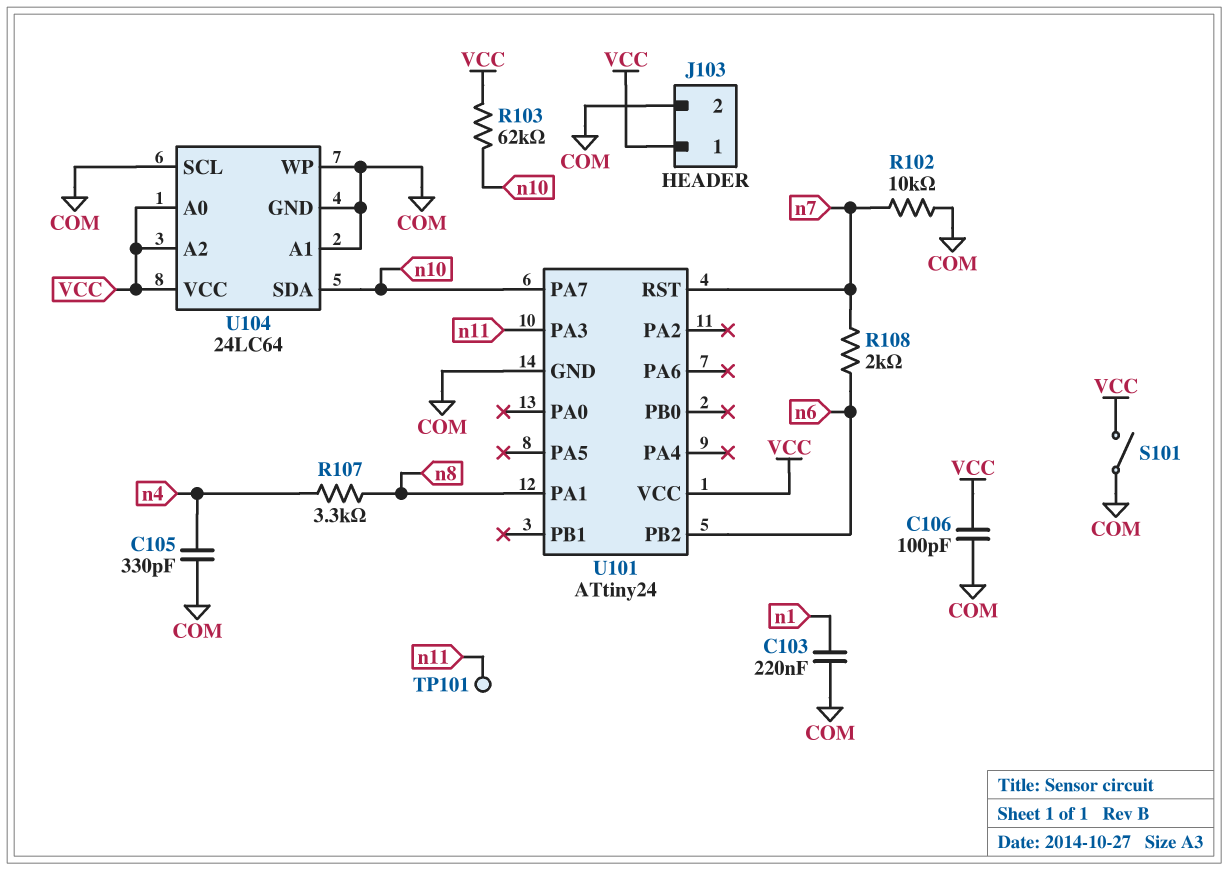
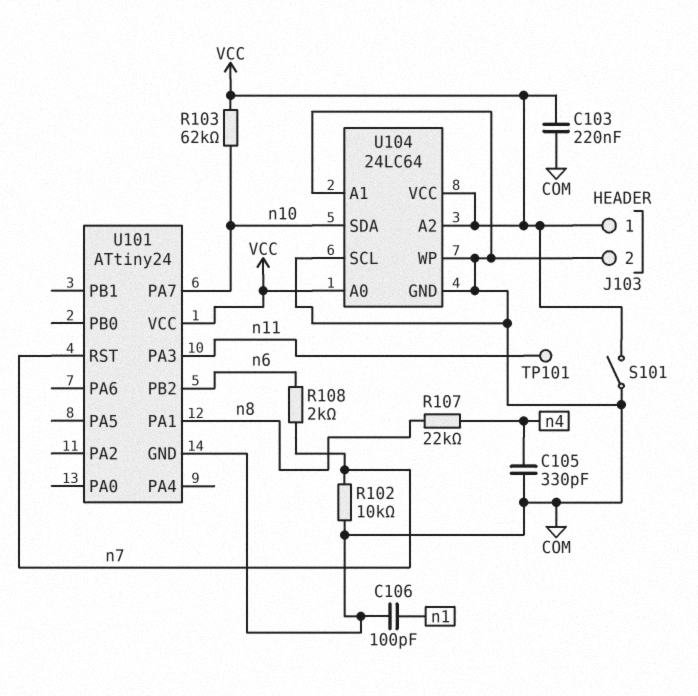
C103: 220nF (COM, n1) -> 220nF (COM, VCC)
C106: 100pF (COM, VCC) -> 100pF (COM, n1)
R107: 3.3k (n4, n8) -> 22k (n4, n8)

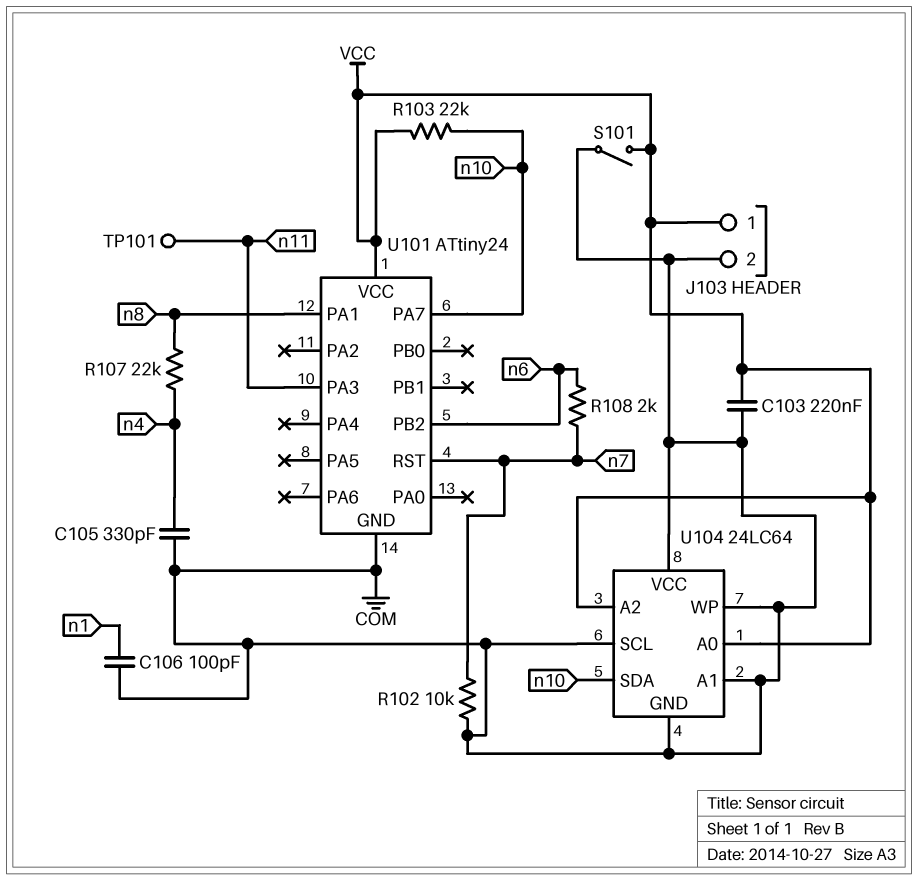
R103: 62k (VCC, n10) -> 22k (VCC, n10)
U104 pin VCC: VCC -> COM

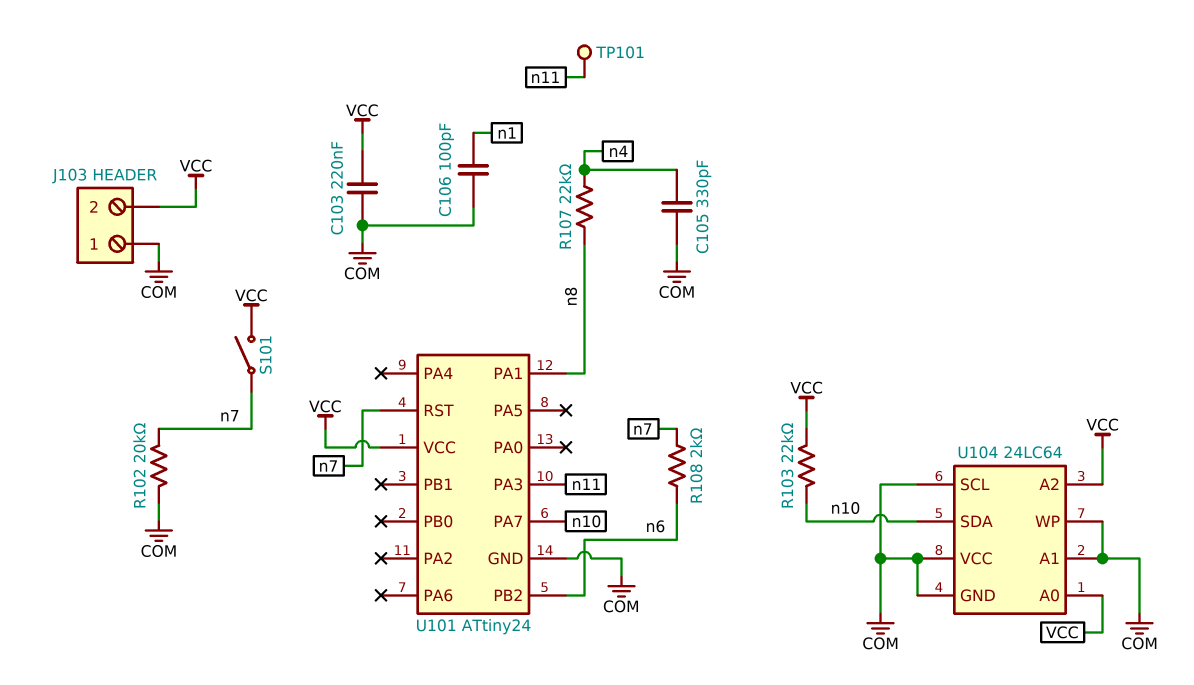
J103 pin 1: VCC -> COM
J103 pin 2: COM -> VCC
R102: 10k (COM, n7) -> 20k (COM, n7)
S101: switch (COM, VCC) -> switch (VCC, n7)

